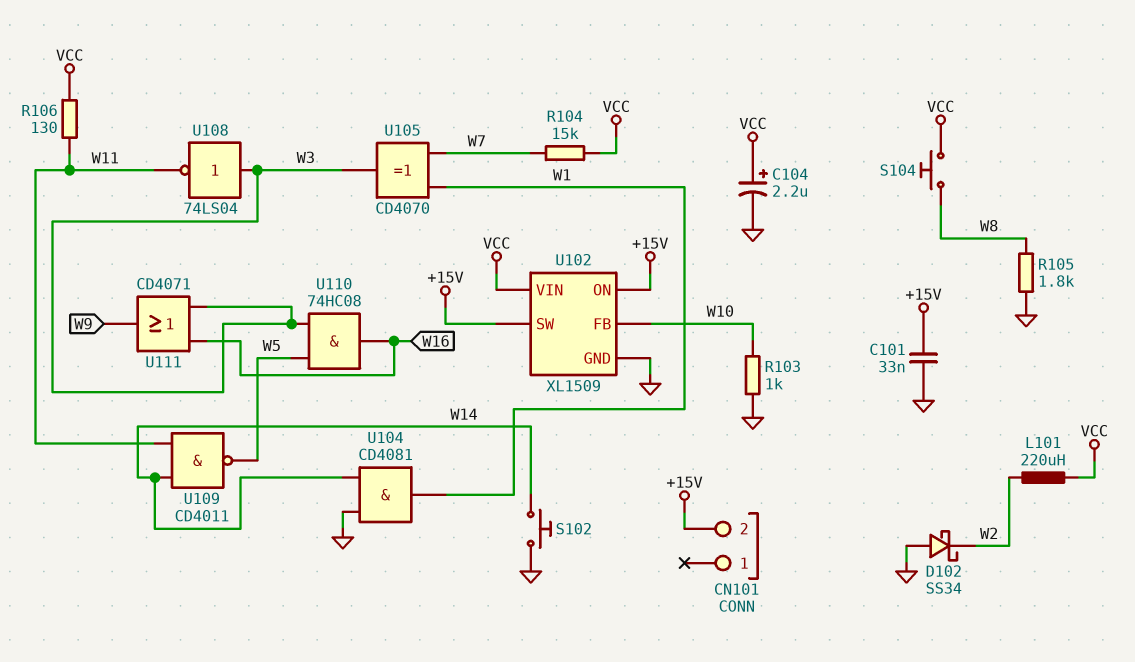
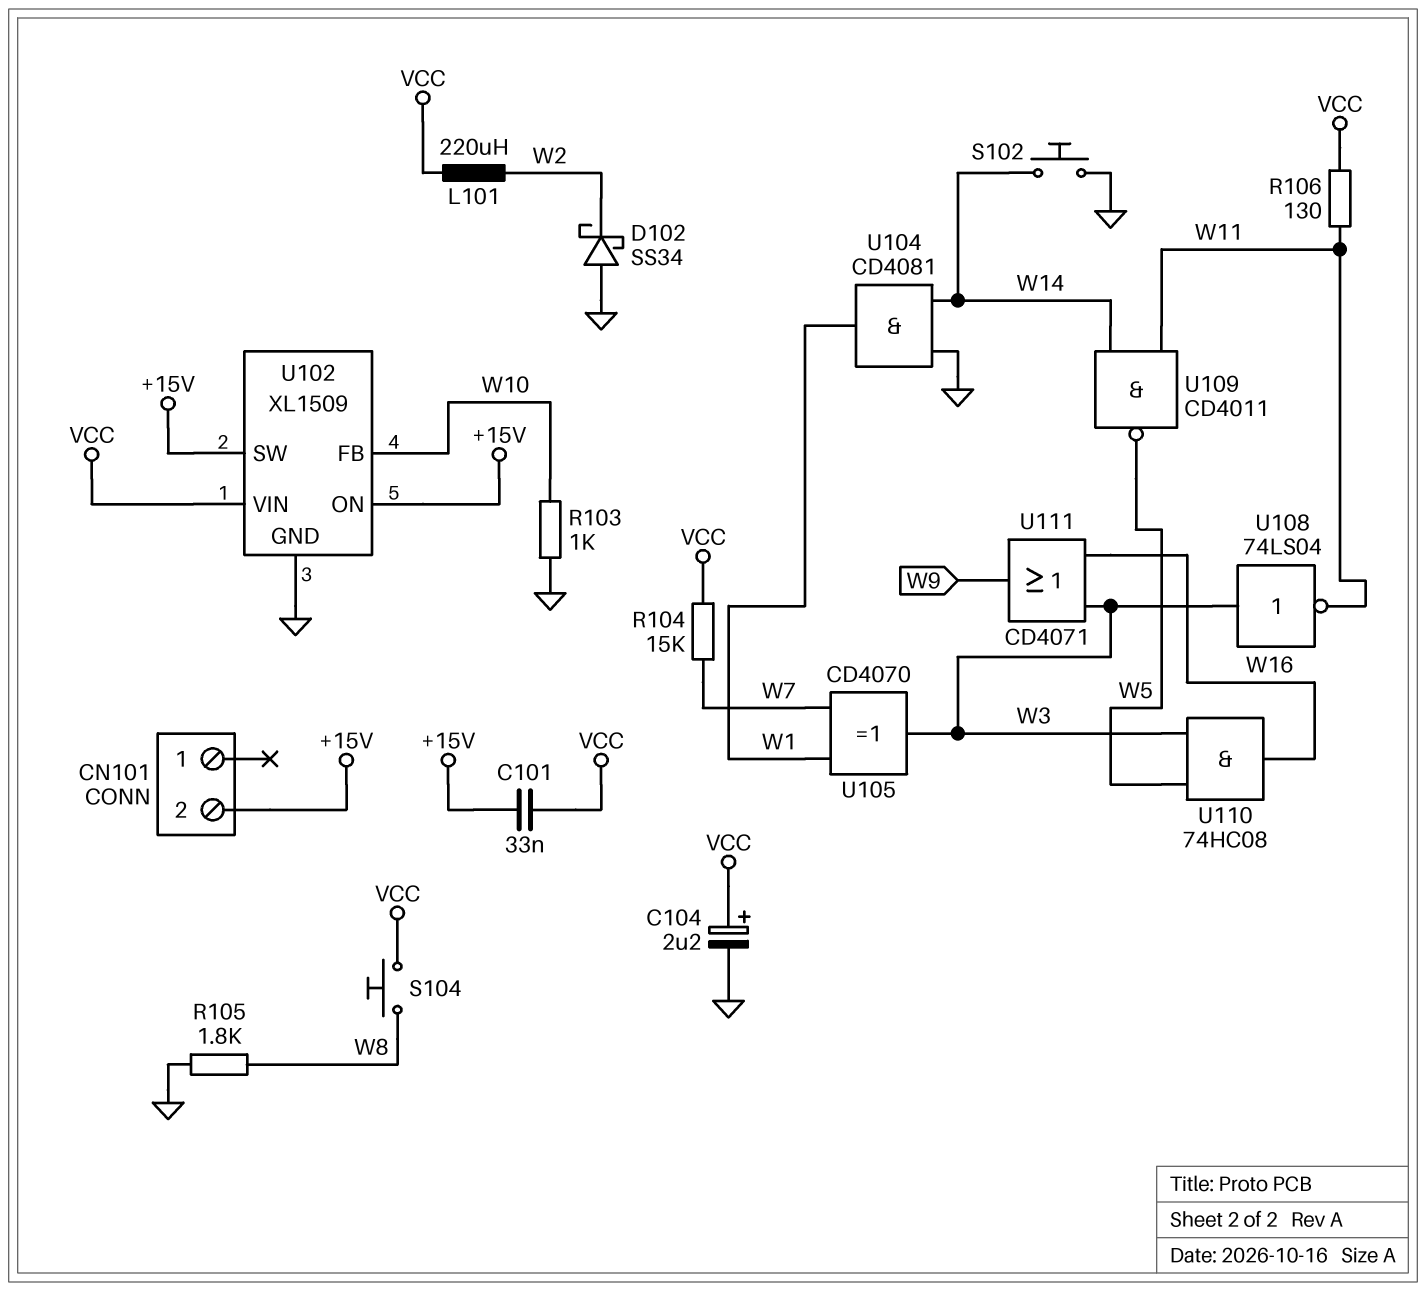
C101: 33nF (+15V, GND) -> 33nF (+15V, VCC)

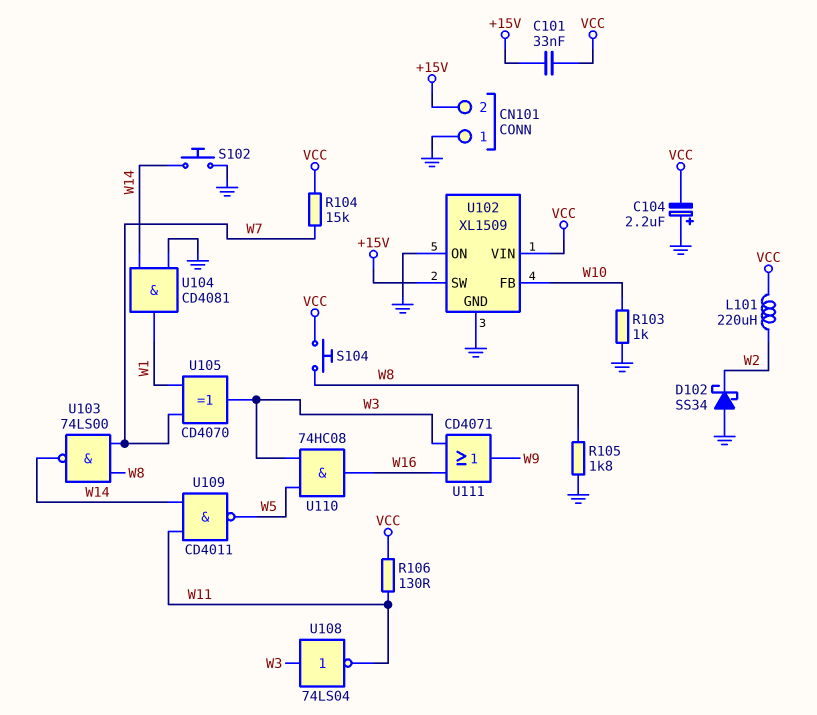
C104: 2.2uF (plus VCC, minus GND) -> 2.2uF (plus GND, minus VCC)
CN101 pin 1: none -> GND
U102 pin ON: +15V -> GND
U103: none -> NAND 74LS00 (in W7, in W8, out W14)

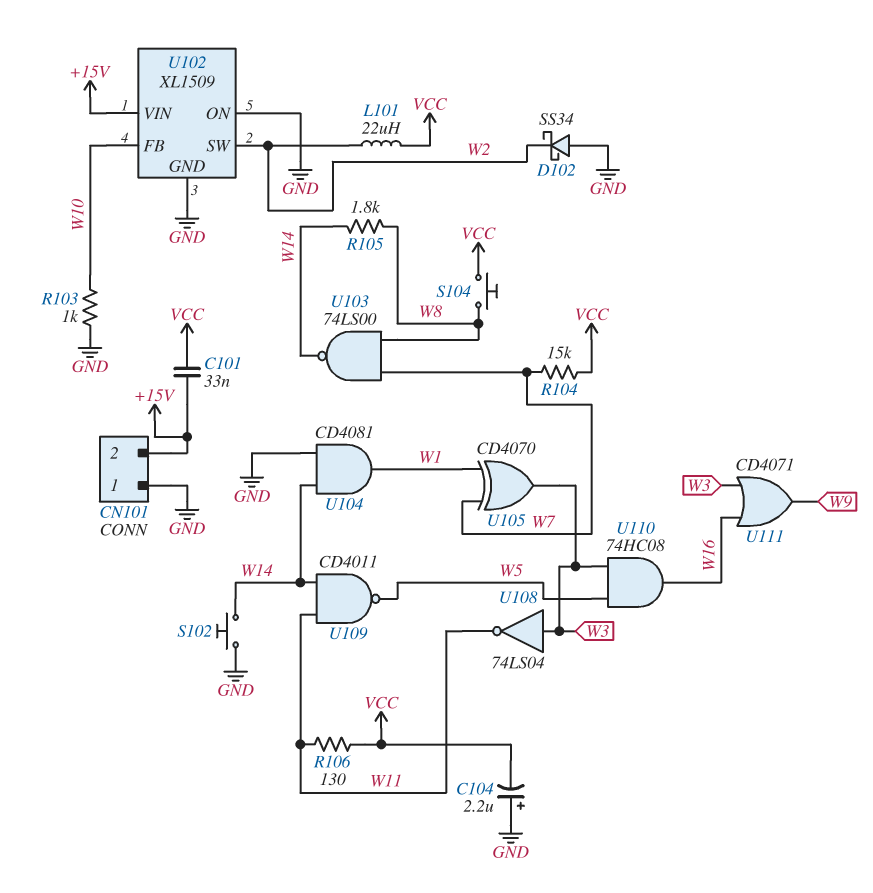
L101: 220uH (VCC, W2) -> 22uH (VCC, W2)
R105: 1.8k (GND, W8) -> 1.8k (W8, W14)
U102 pin SW: +15V -> W2
U102 pin VIN: VCC -> +15V

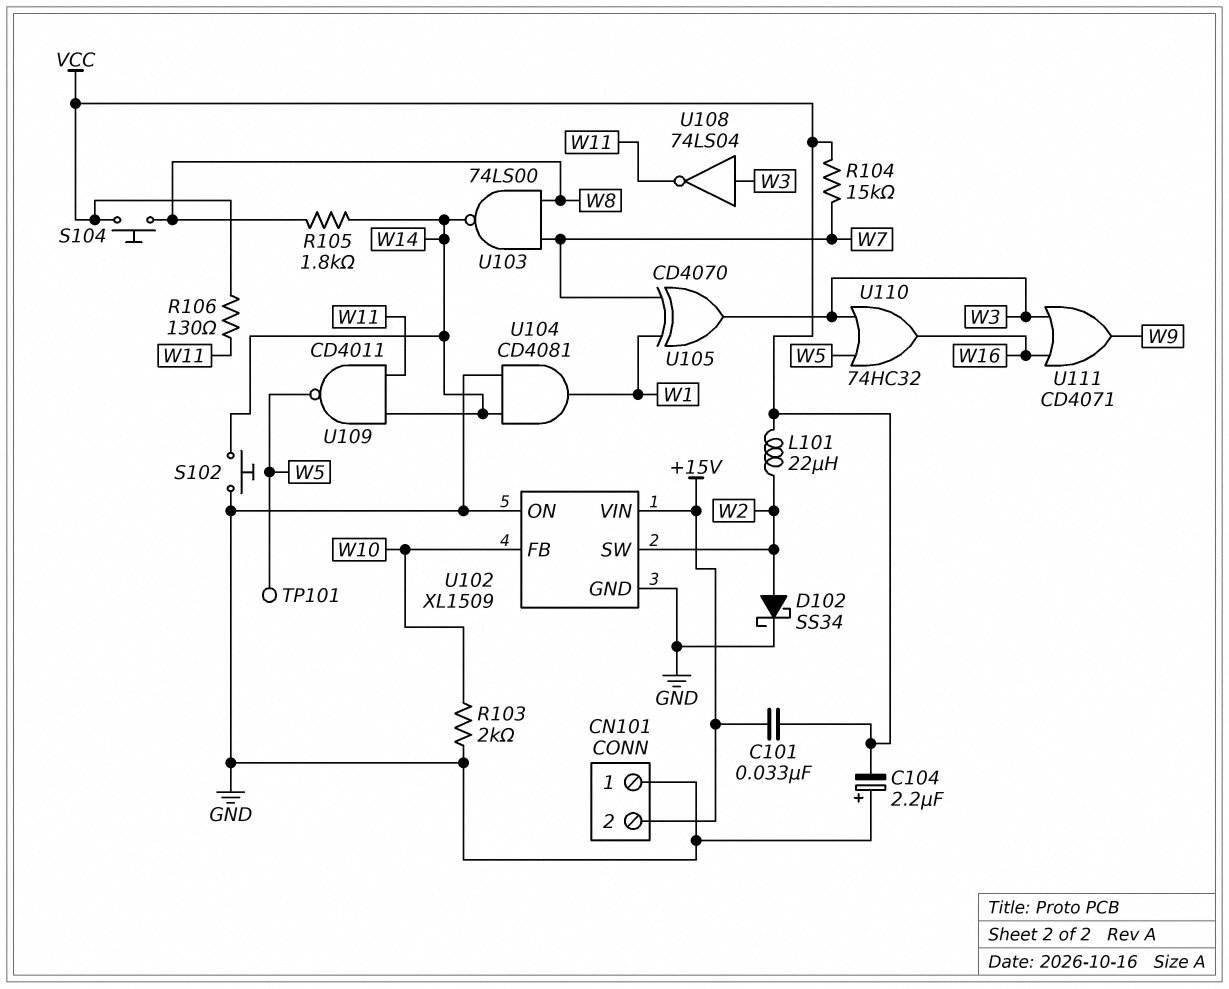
D102: schottky SS34 (A GND, K W2) -> schottky SS34 (A W2, K GND)
R103: 1k (GND, W10) -> 2k (GND, W10)
TP101: none -> test point (W5)
U110: AND 74HC08 (in W3, in W5, out W16) -> OR 74HC32 (in W3, in W5, out W16)

